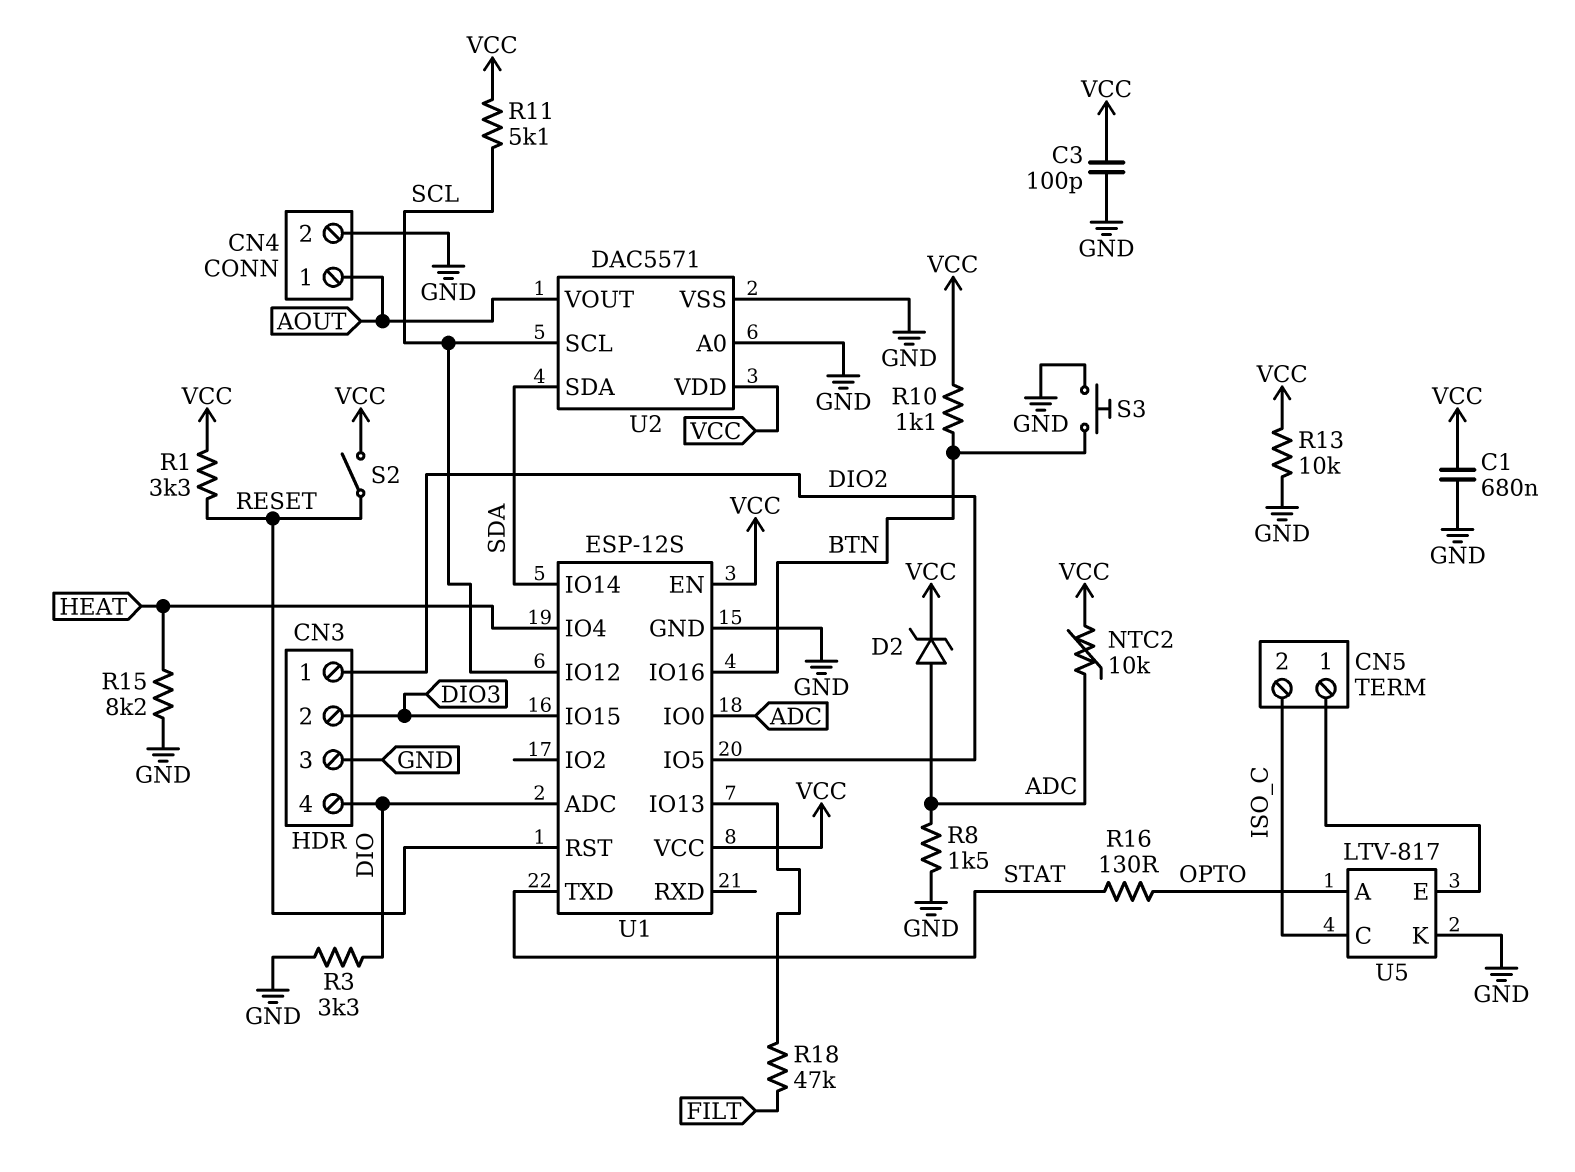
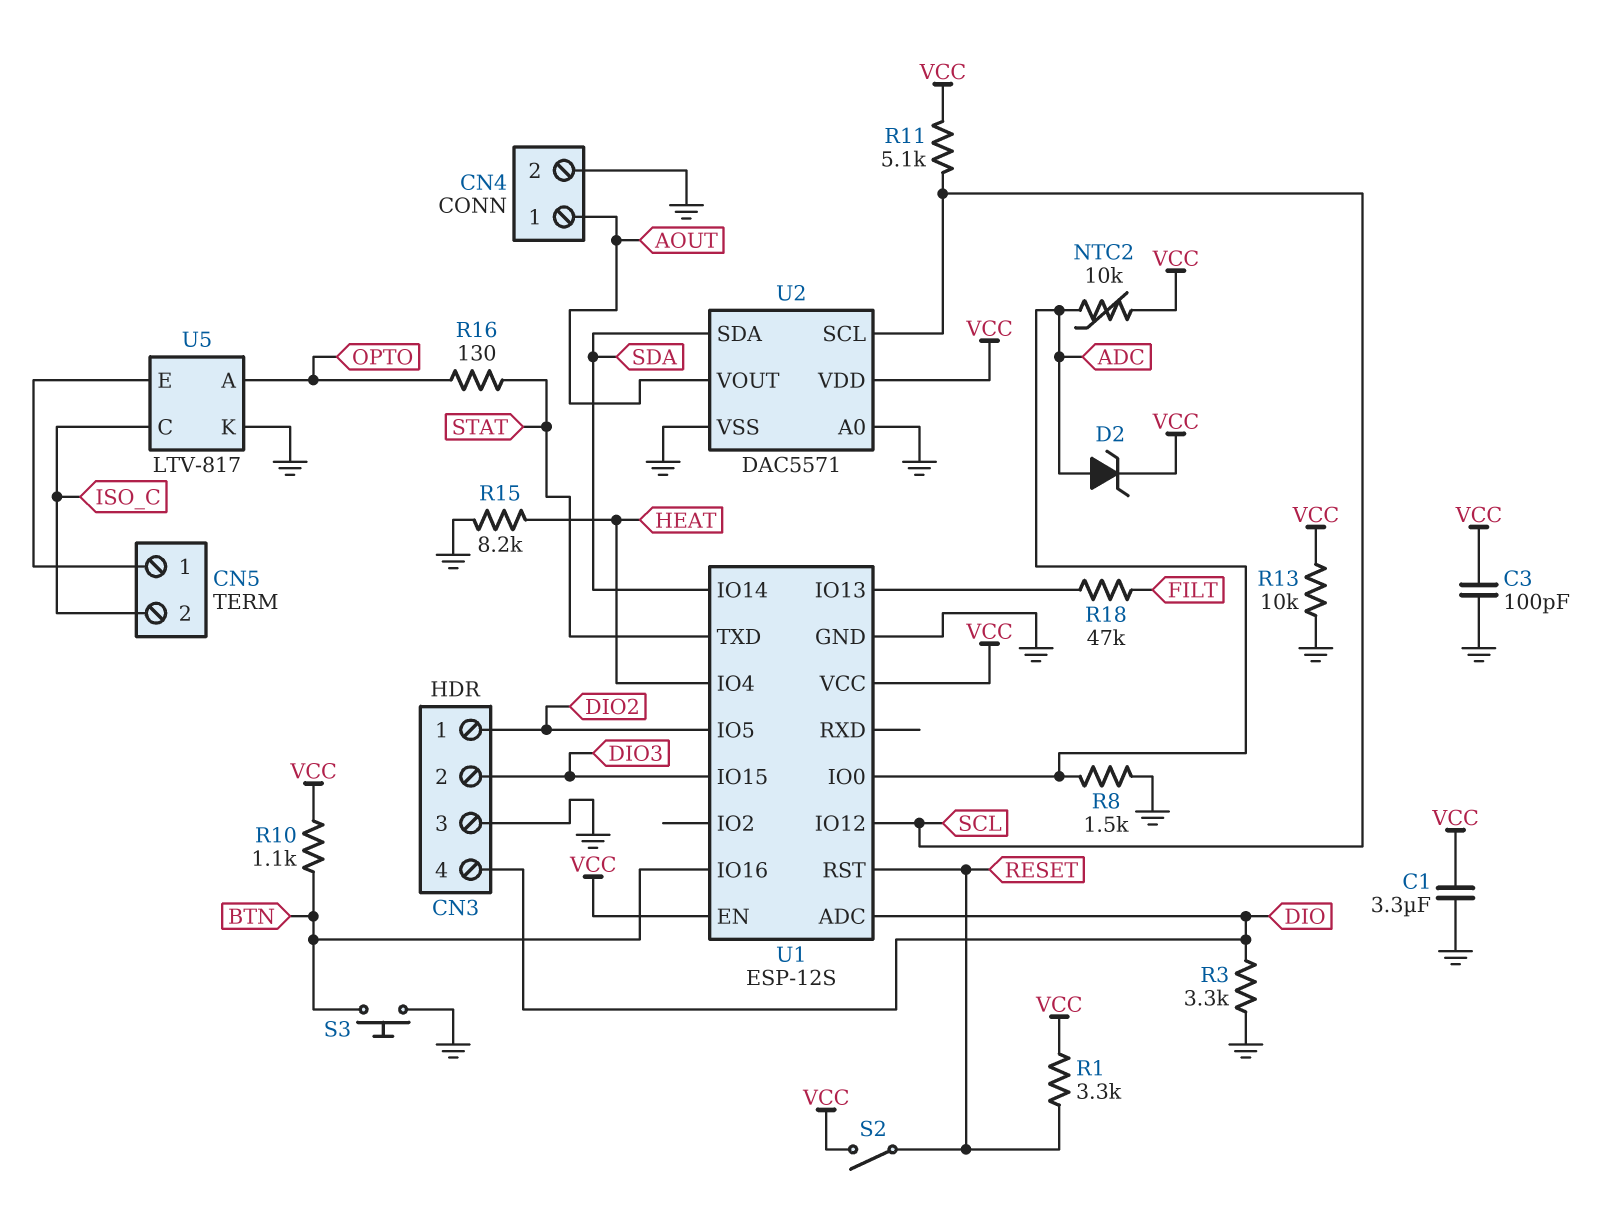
C1: 680nF (GND, VCC) -> 3.3uF (GND, VCC)

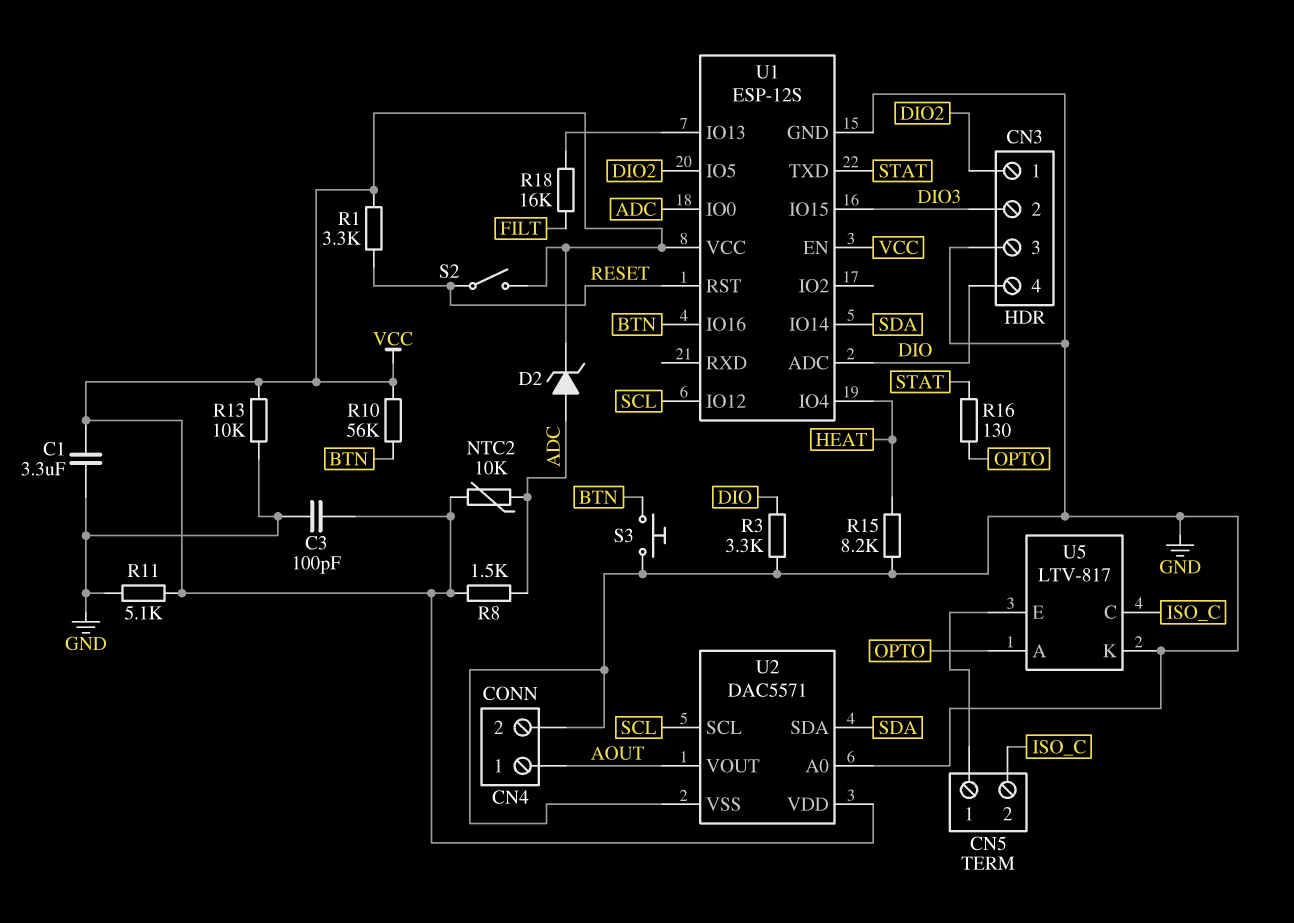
R8: 1.5k (ADC, GND) -> 1.5k (ADC, VCC)
R10: 1.1k (BTN, VCC) -> 56k (BTN, VCC)
R11: 5.1k (SCL, VCC) -> 5.1k (GND, VCC)
R18: 47k (FILT, U1/IO13) -> 16k (FILT, U1/IO13)

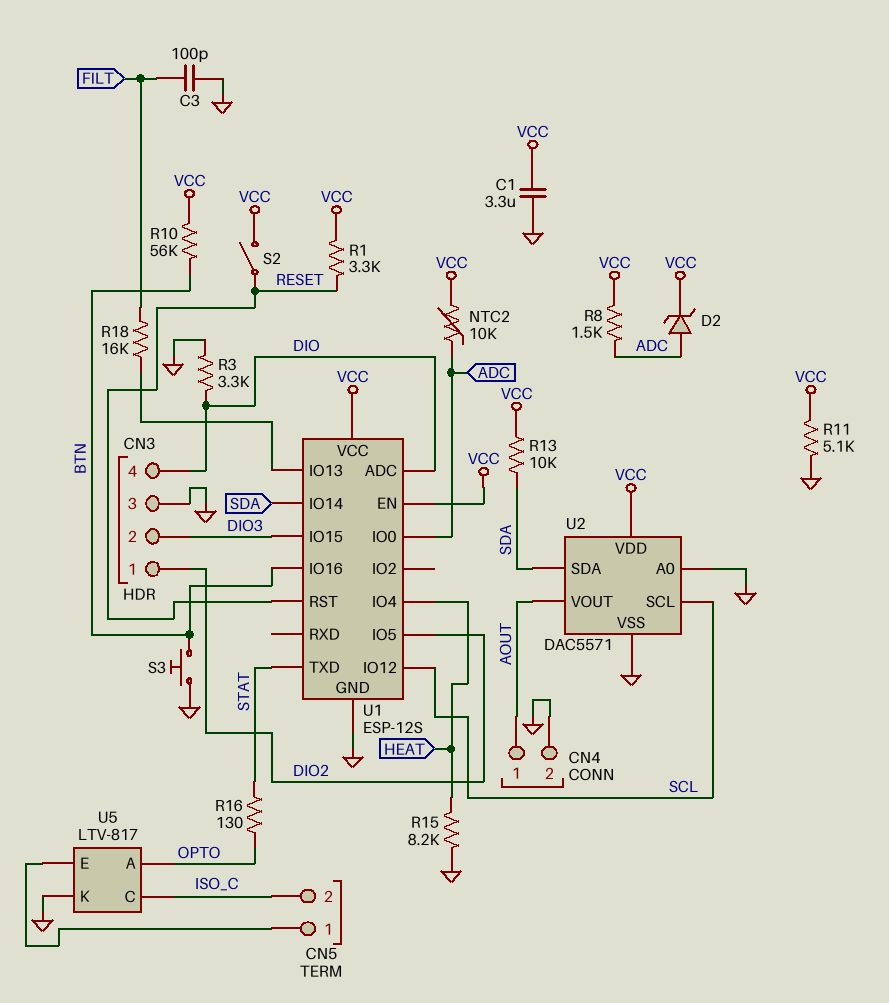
C3: 100pF (GND, VCC) -> 100pF (FILT, GND)
R13: 10k (GND, VCC) -> 10k (SDA, VCC)

